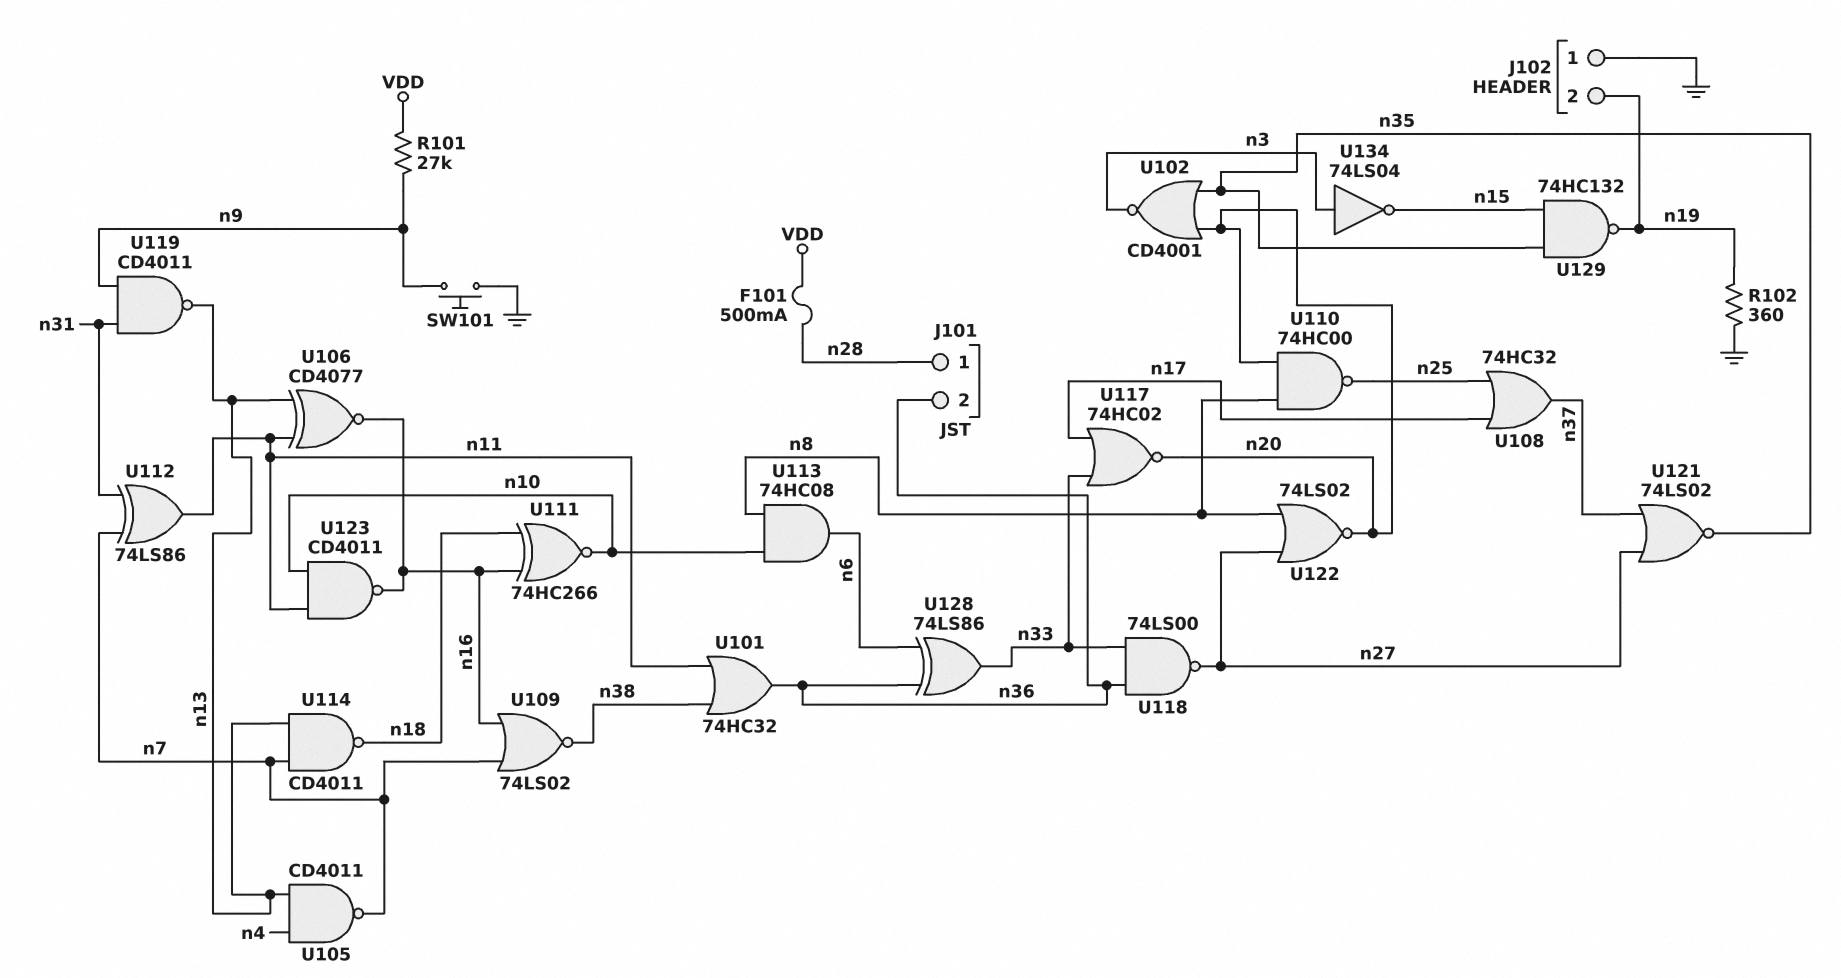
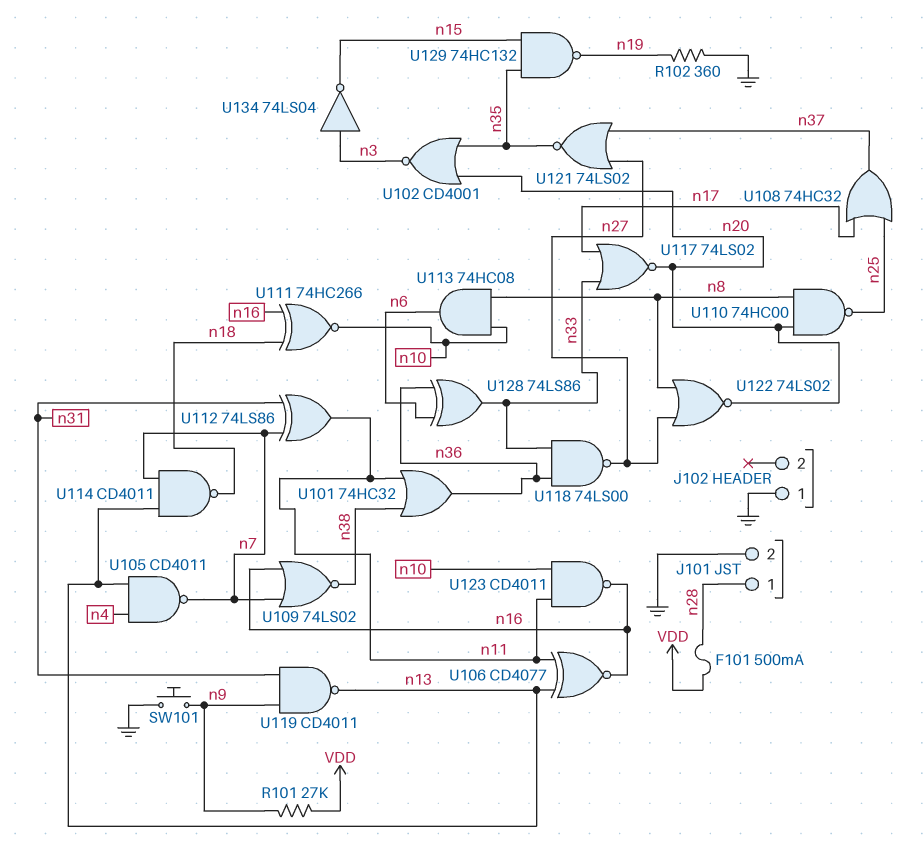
J101 pin 2: n36 -> GND
J102 pin 2: n19 -> none
U117: NOR 74HC02 (in n17, in n33, out n20) -> NOR 74LS02 (in n17, in n33, out n20)

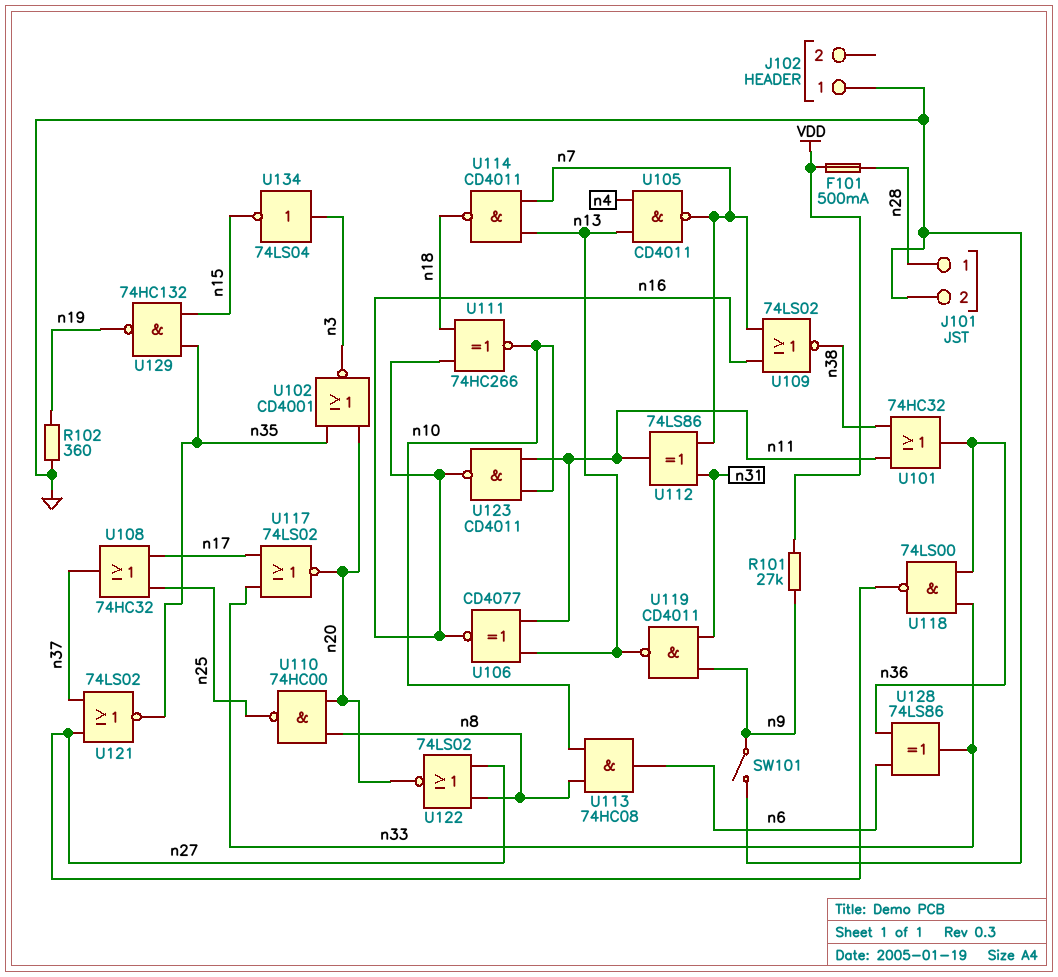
SW101: button (GND, n9) -> switch (GND, n9)

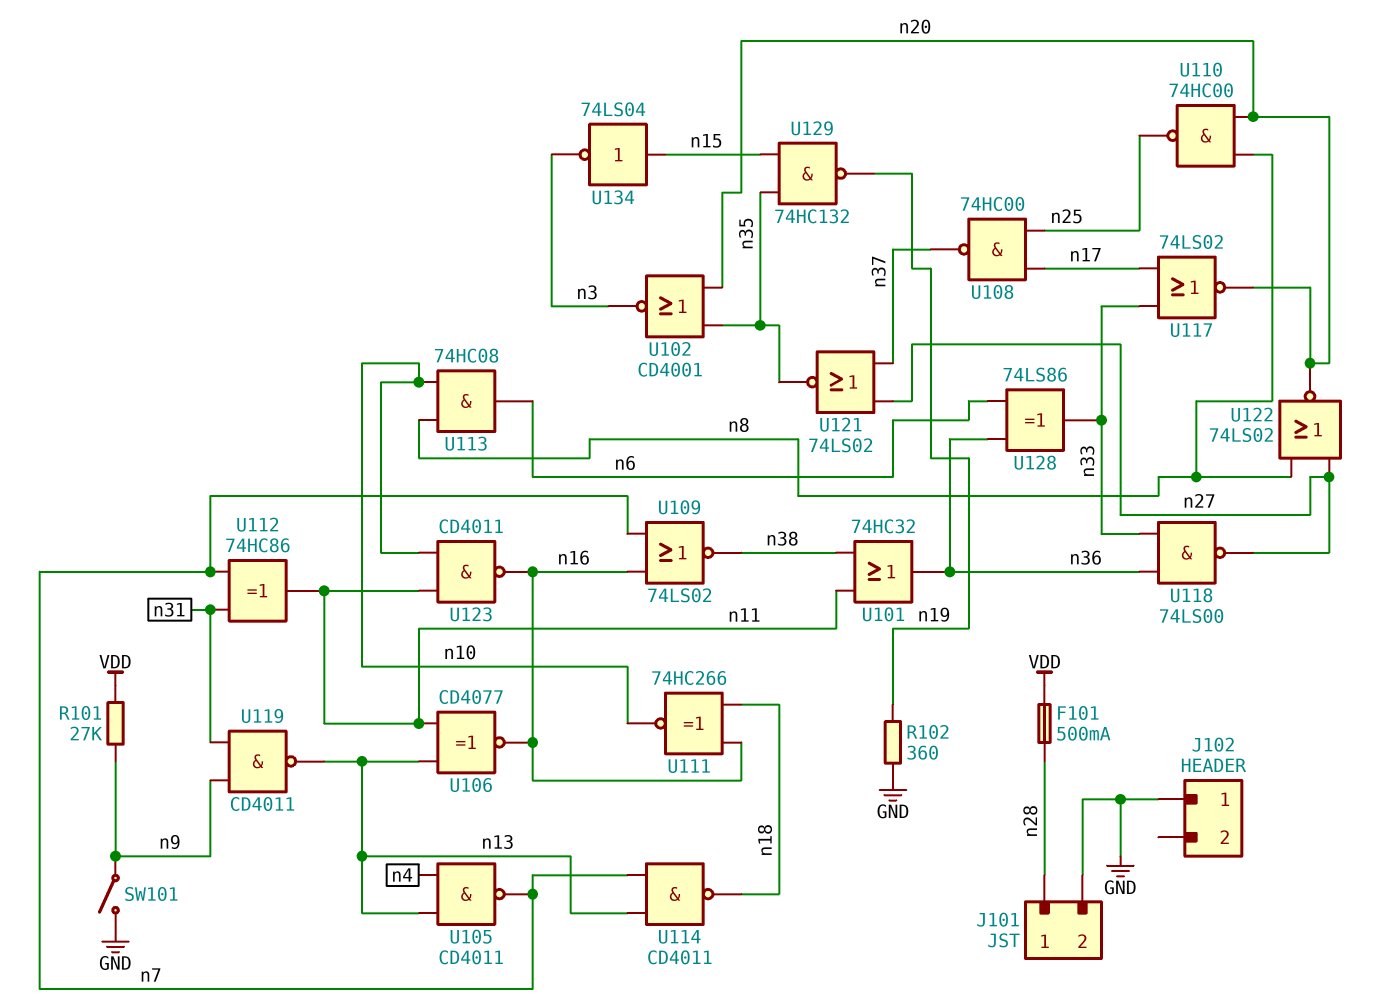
U108: OR 74HC32 (in n17, in n25, out n37) -> NAND 74HC00 (in n17, in n25, out n37)
U112: XOR 74LS86 (in n7, in n31, out n11) -> XOR 74HC86 (in n7, in n31, out n11)
U134: NOT 74LS04 (in n3, out n15) -> NOT 74LS04 (in n15, out n3)

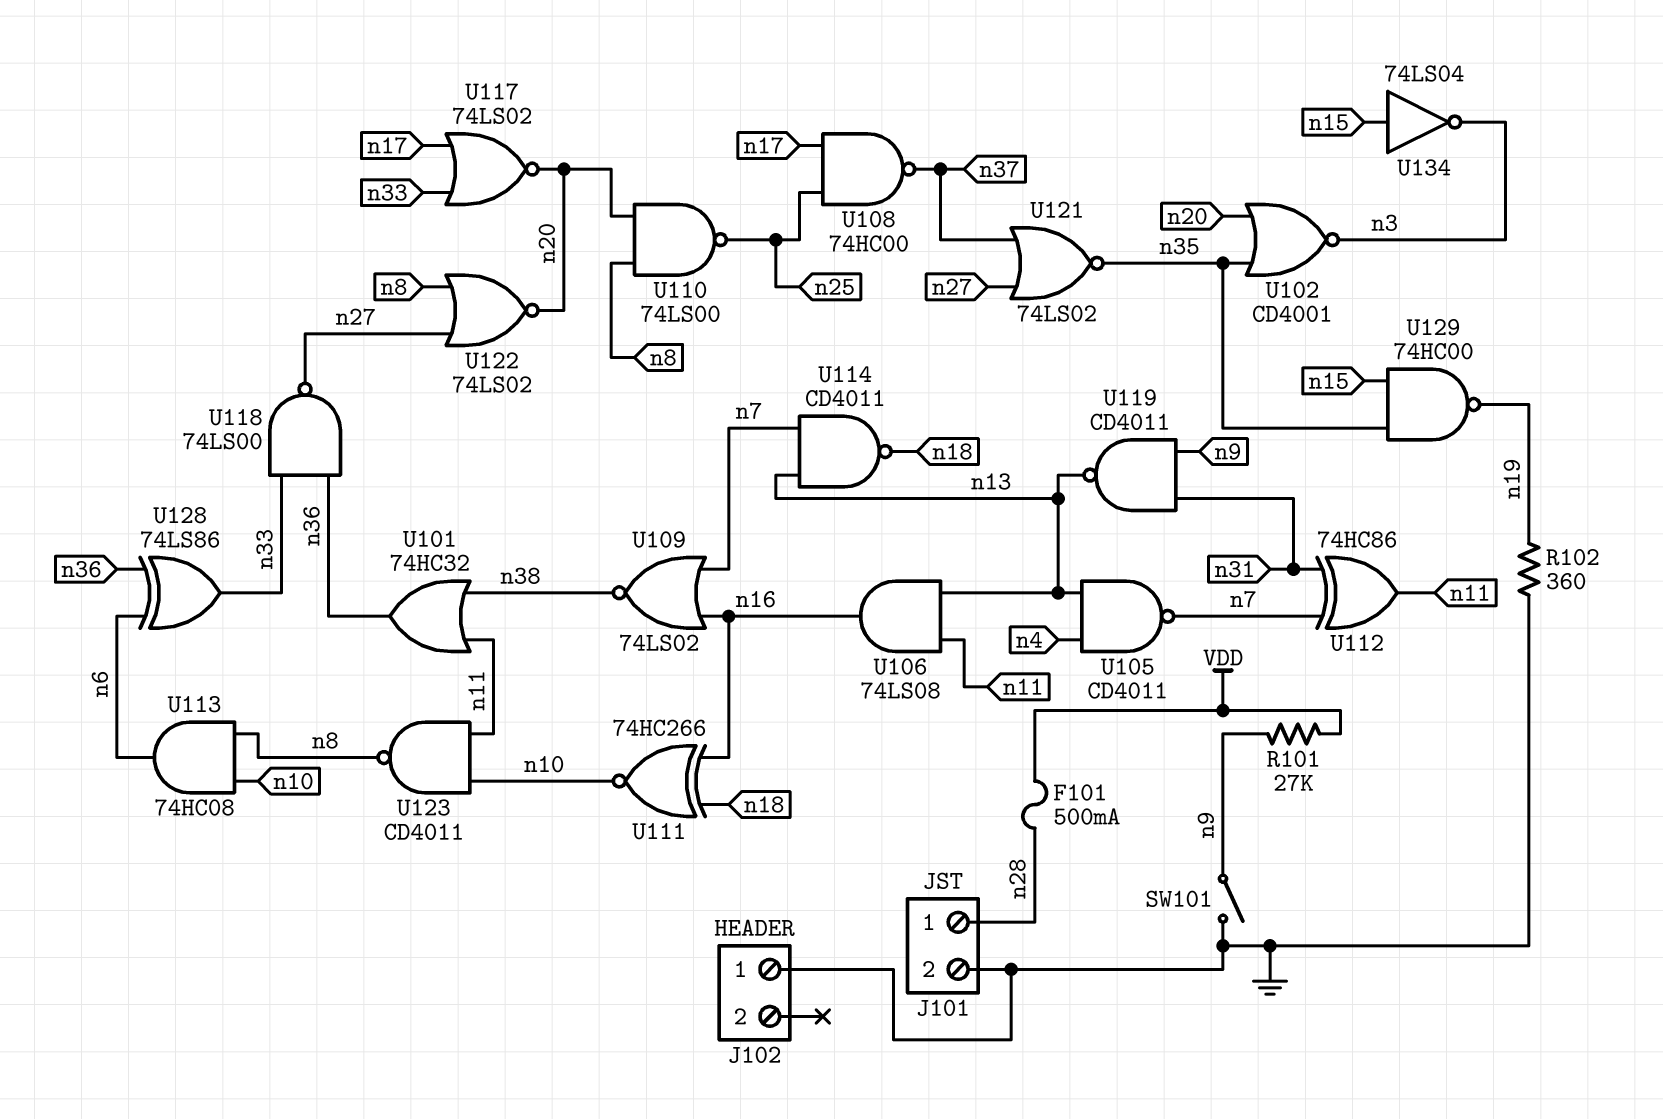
U106: XNOR CD4077 (in n11, in n13, out n16) -> AND 74LS08 (in n11, in n13, out n16)
U110: NAND 74HC00 (in n8, in n20, out n25) -> NAND 74LS00 (in n8, in n20, out n25)
U123: NAND CD4011 (in n10, in n11, out n16) -> NAND CD4011 (in n10, in n11, out n8)
U129: NAND 74HC132 (in n15, in n35, out n19) -> NAND 74HC00 (in n15, in n35, out n19)

